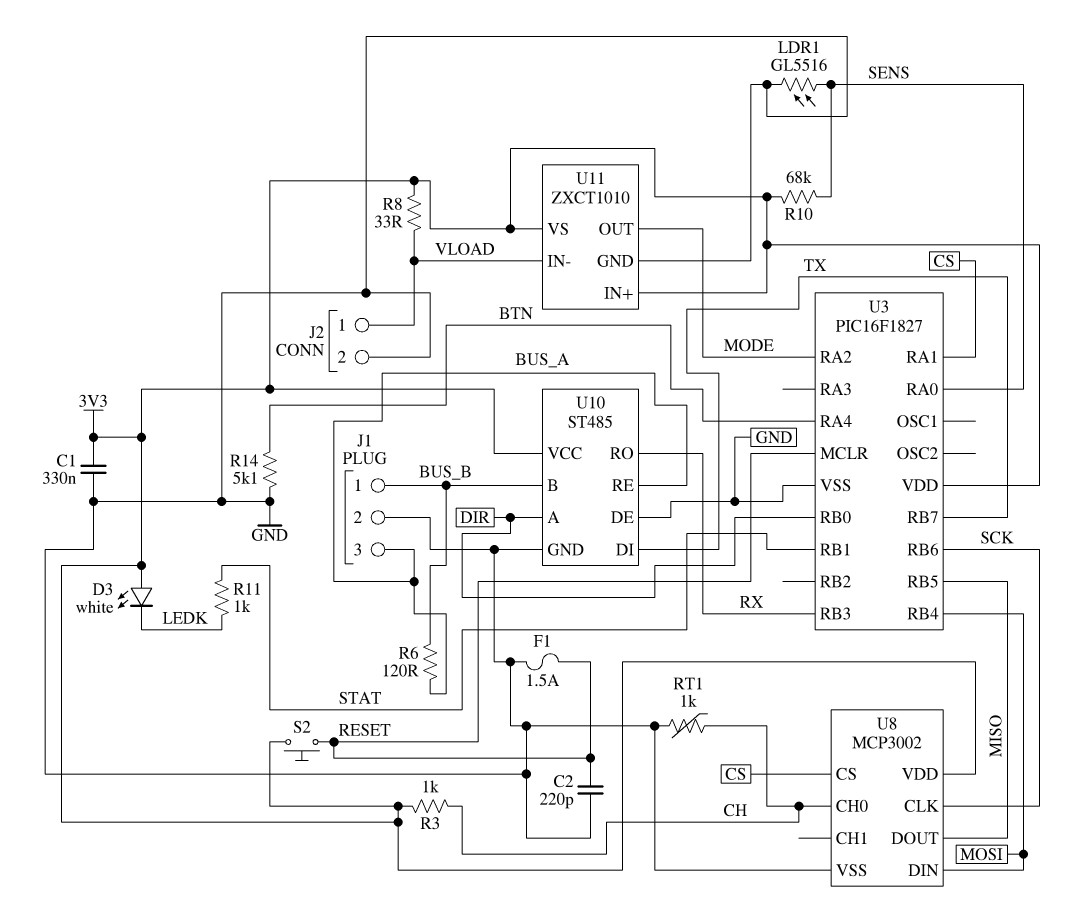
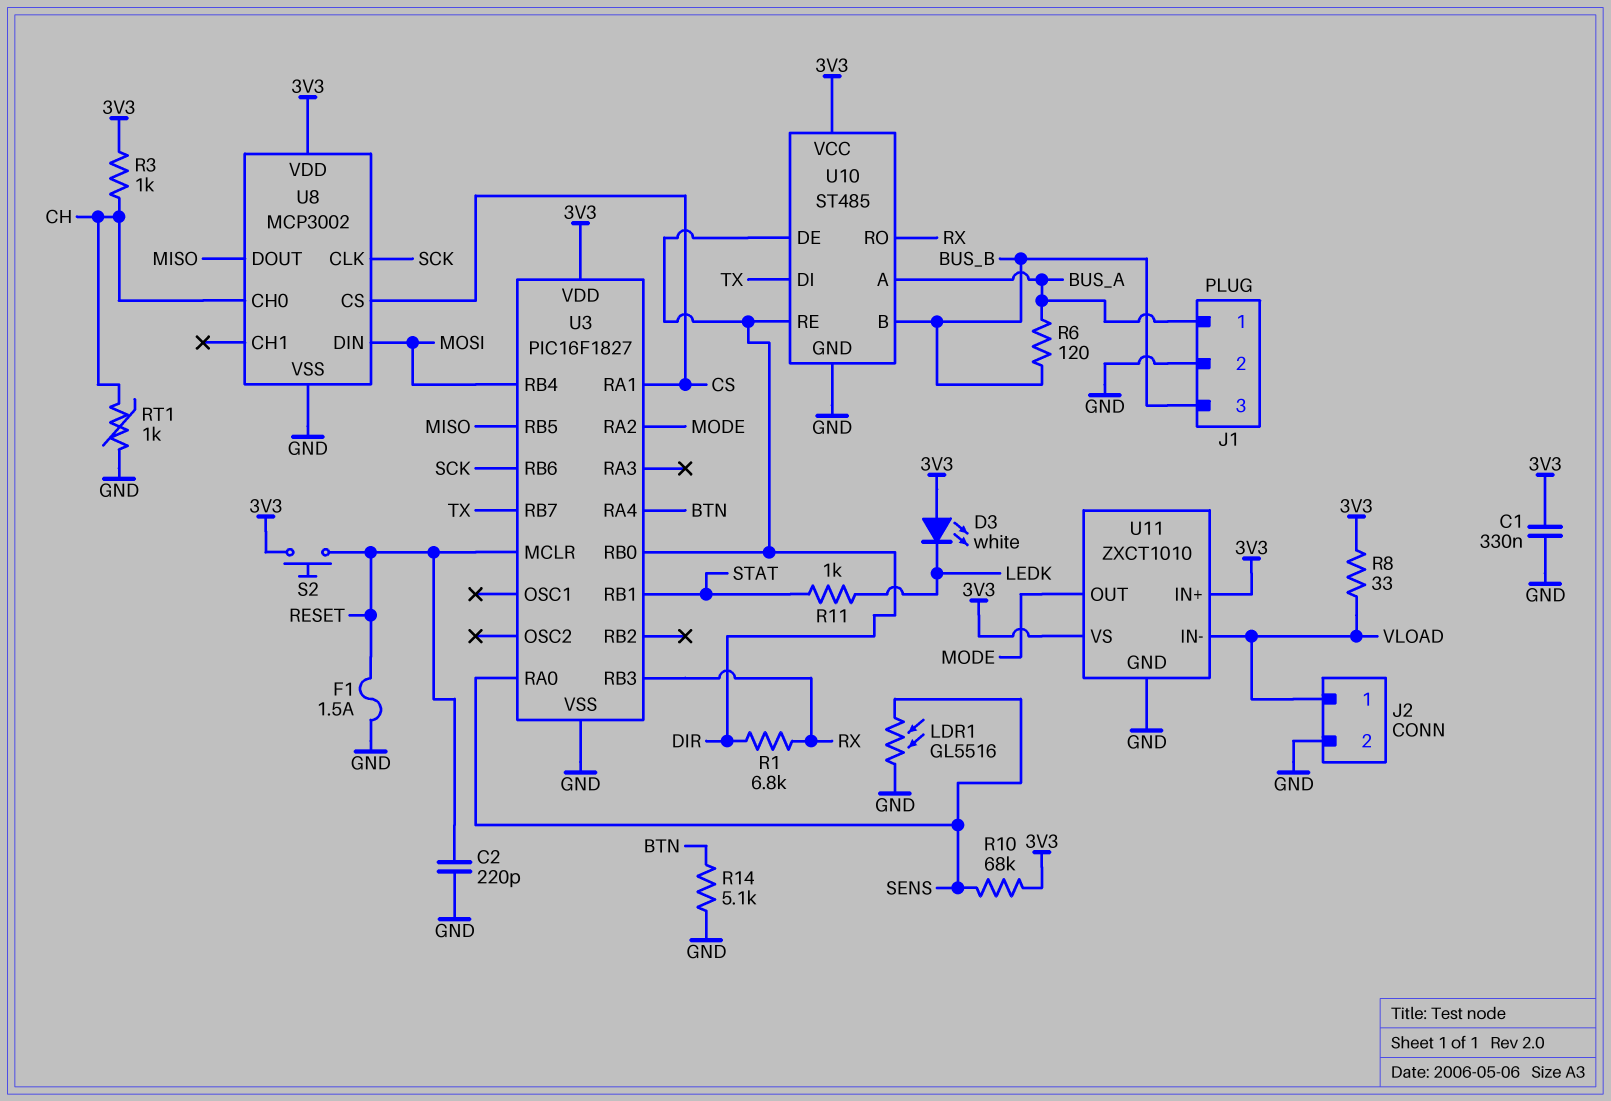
J1 pin 1: BUS_B -> BUS_A
J1 pin 3: BUS_A -> BUS_B
R1: none -> 6.8k (DIR, RX)
U10 pin A: DIR -> BUS_A
U10 pin DE: GND -> DIR
U10 pin RE: BUS_A -> DIR

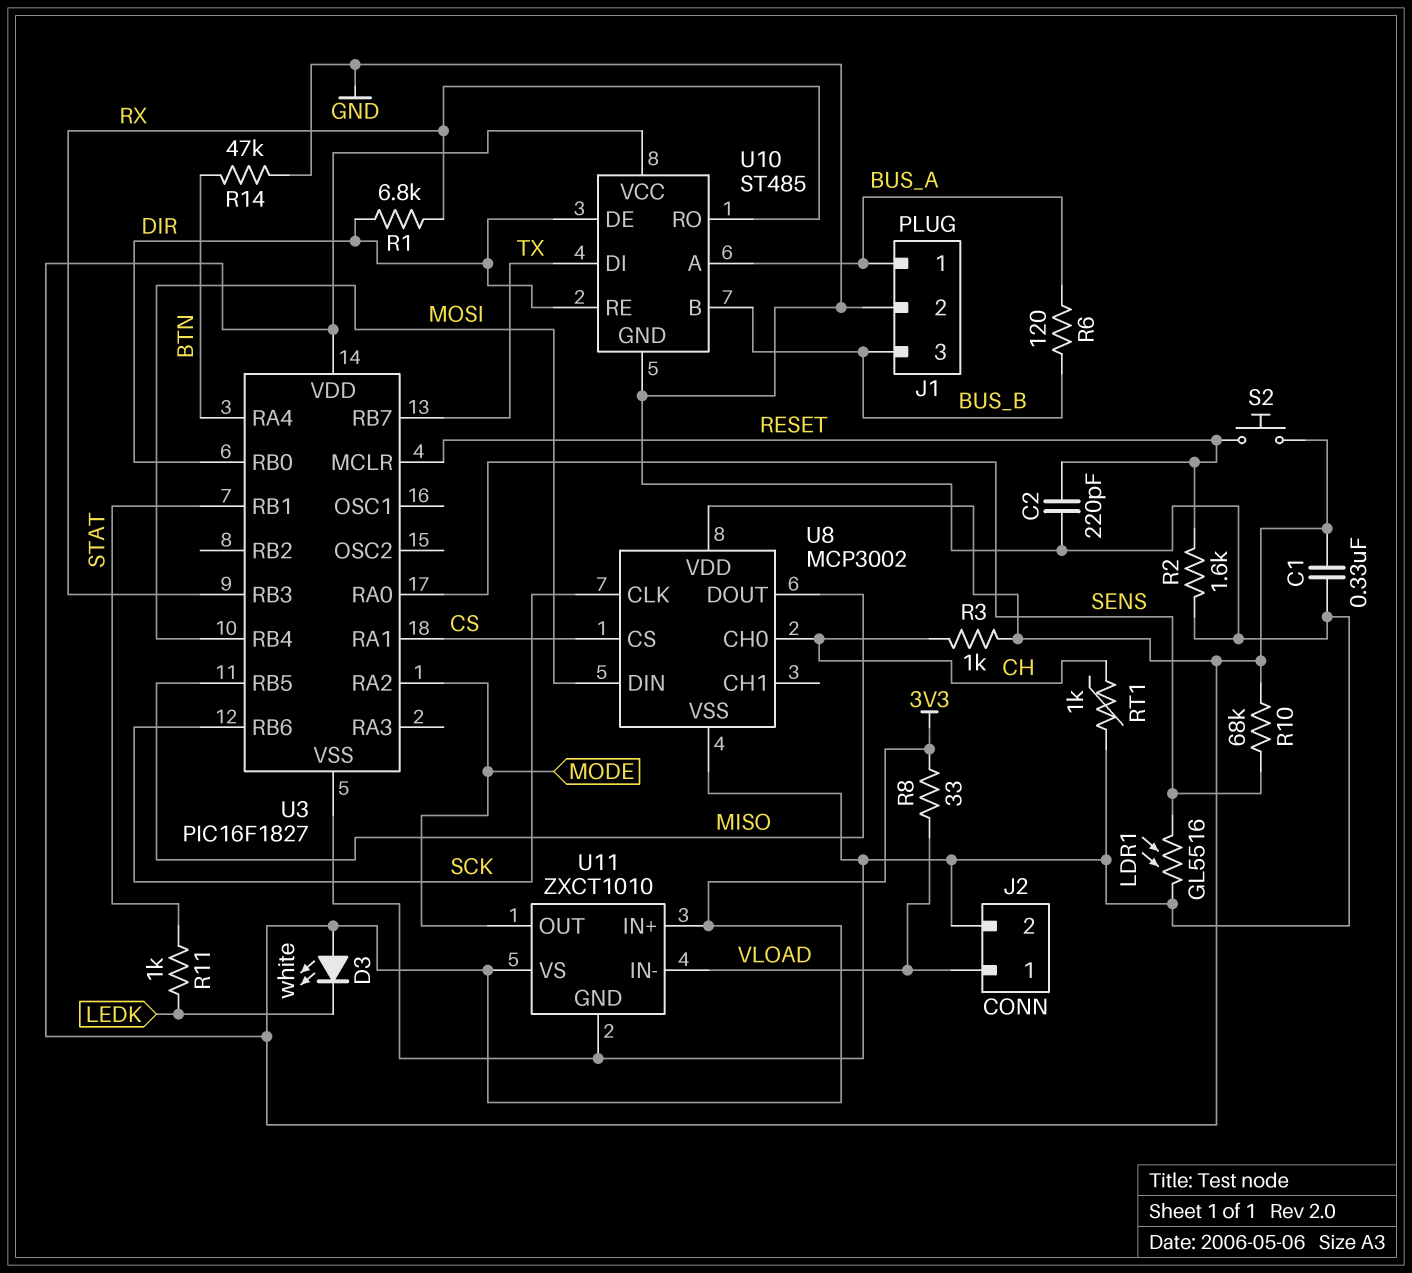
F1: 1.5A (GND, RESET) -> none
R2: none -> 1.6k (GND, RESET)
R14: 5.1k (BTN, GND) -> 47k (BTN, GND)

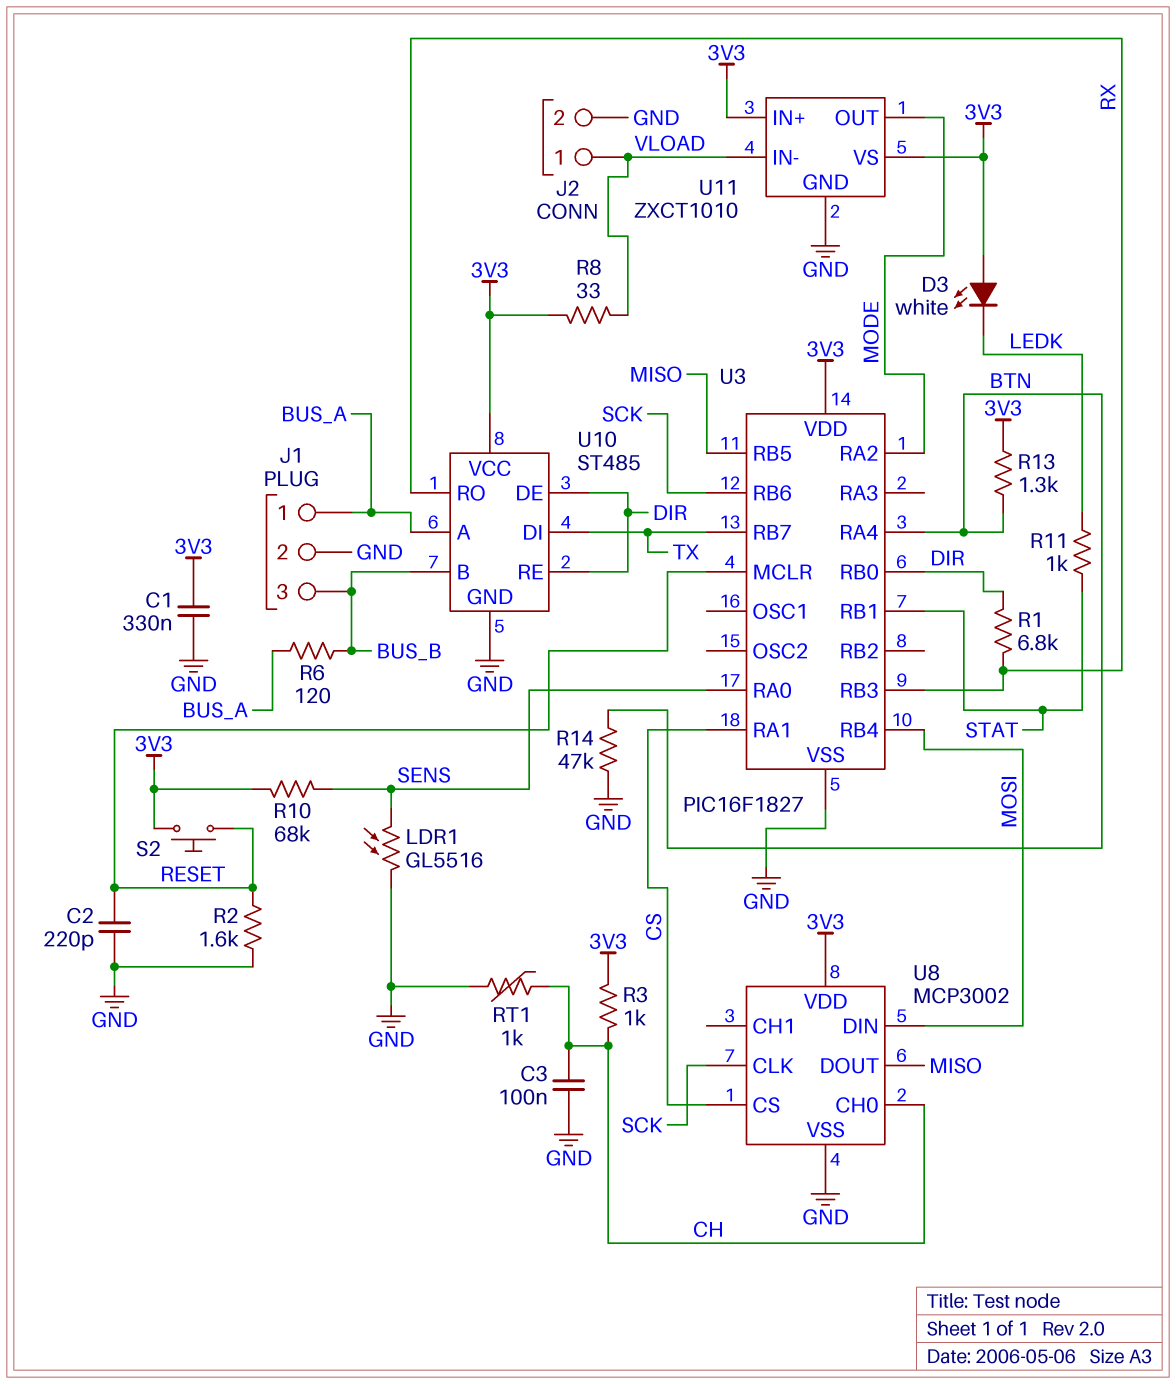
C3: none -> 100nF (CH, GND)
R13: none -> 1.3k (3V3, BTN)

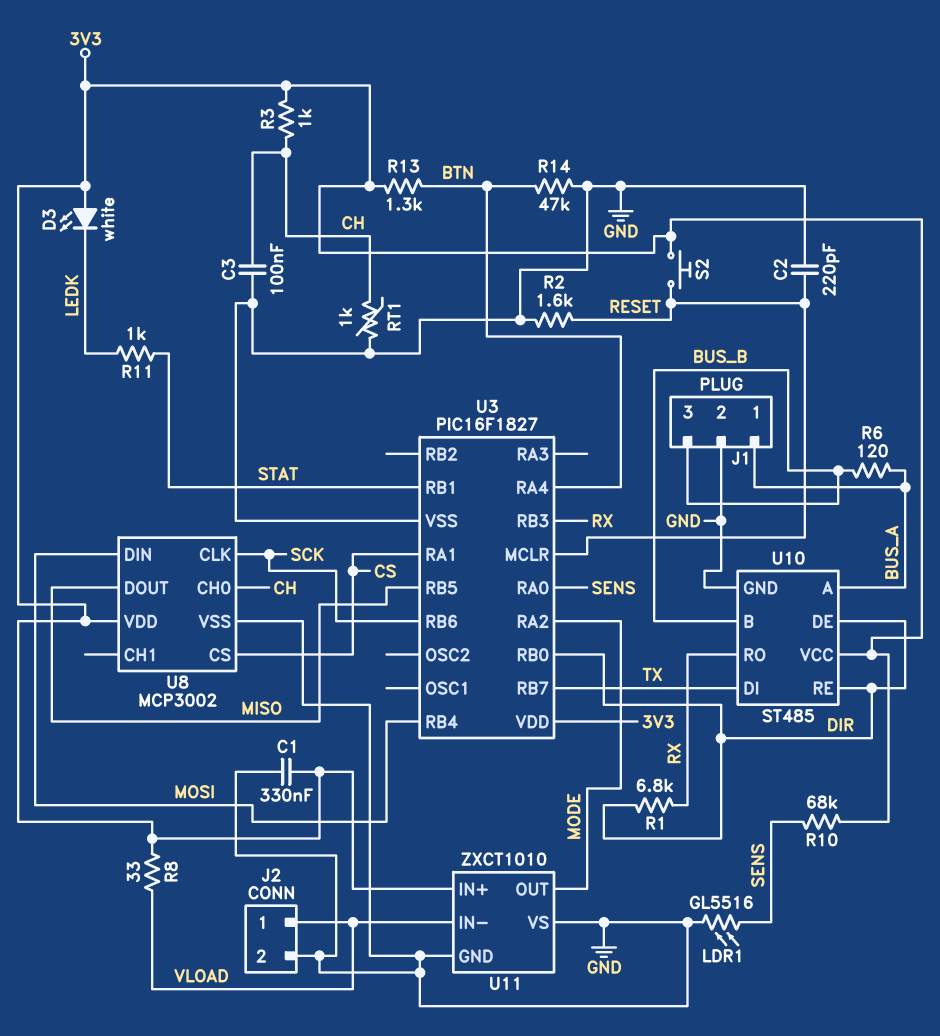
U11 pin VS: 3V3 -> GND

